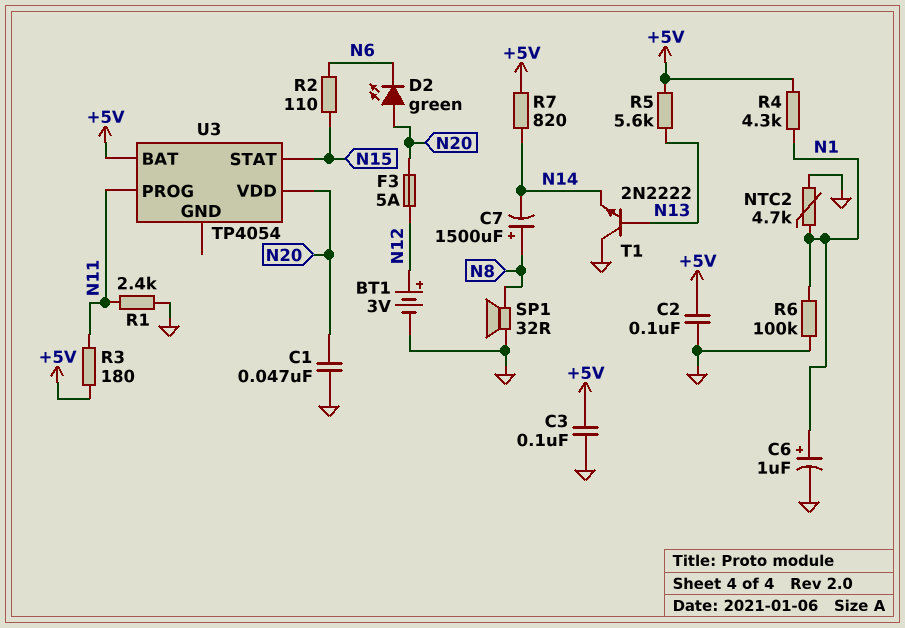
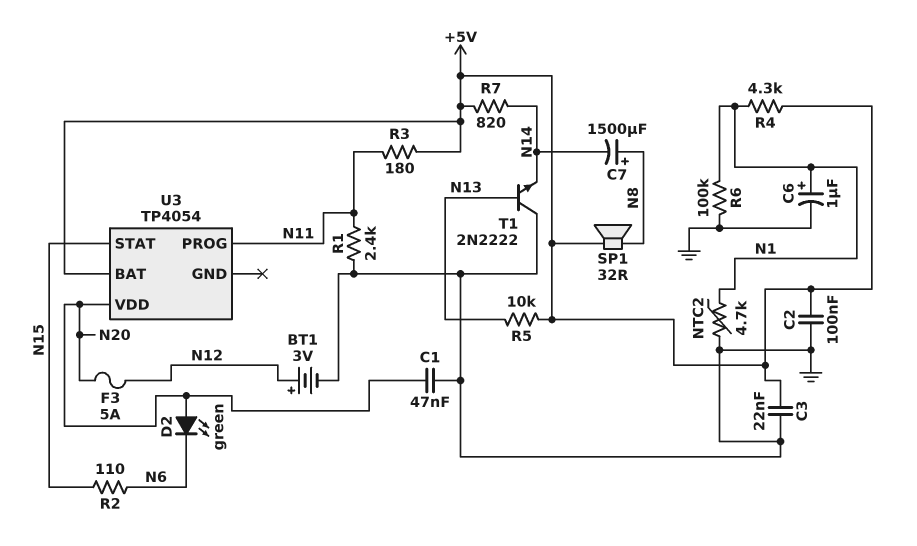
C3: 100nF (+5V, GND) -> 22nF (+5V, GND)
R5: 5.6k (+5V, N13) -> 10k (+5V, N13)
SP1: speaker 32R (GND, N8) -> speaker 32R (+5V, N8)

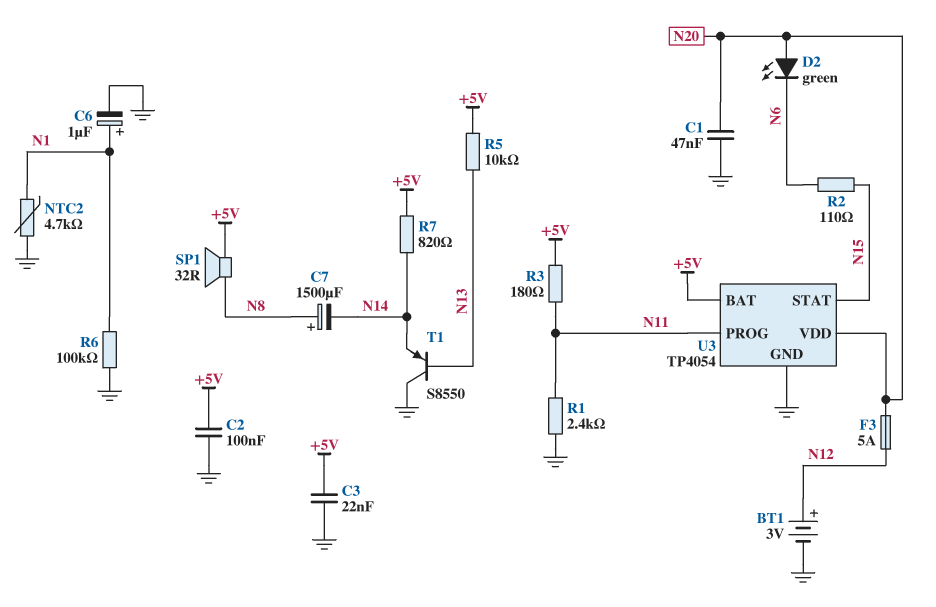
R4: 4.3k (+5V, N1) -> none
T1: NPN 2N2222 (B N13, C GND, E N14) -> PNP S8550 (B N13, C GND, E N14)
U3 pin GND: none -> GND

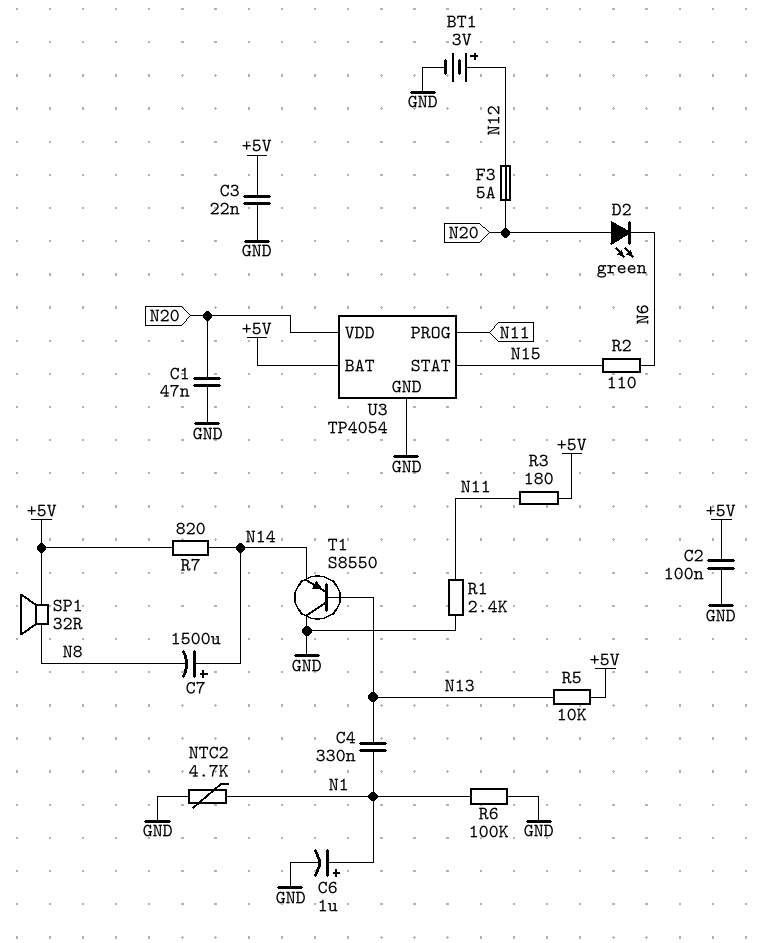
C4: none -> 330nF (N1, N13)
C7: 1500uF (plus N8, minus N14) -> 1500uF (plus N14, minus N8)

